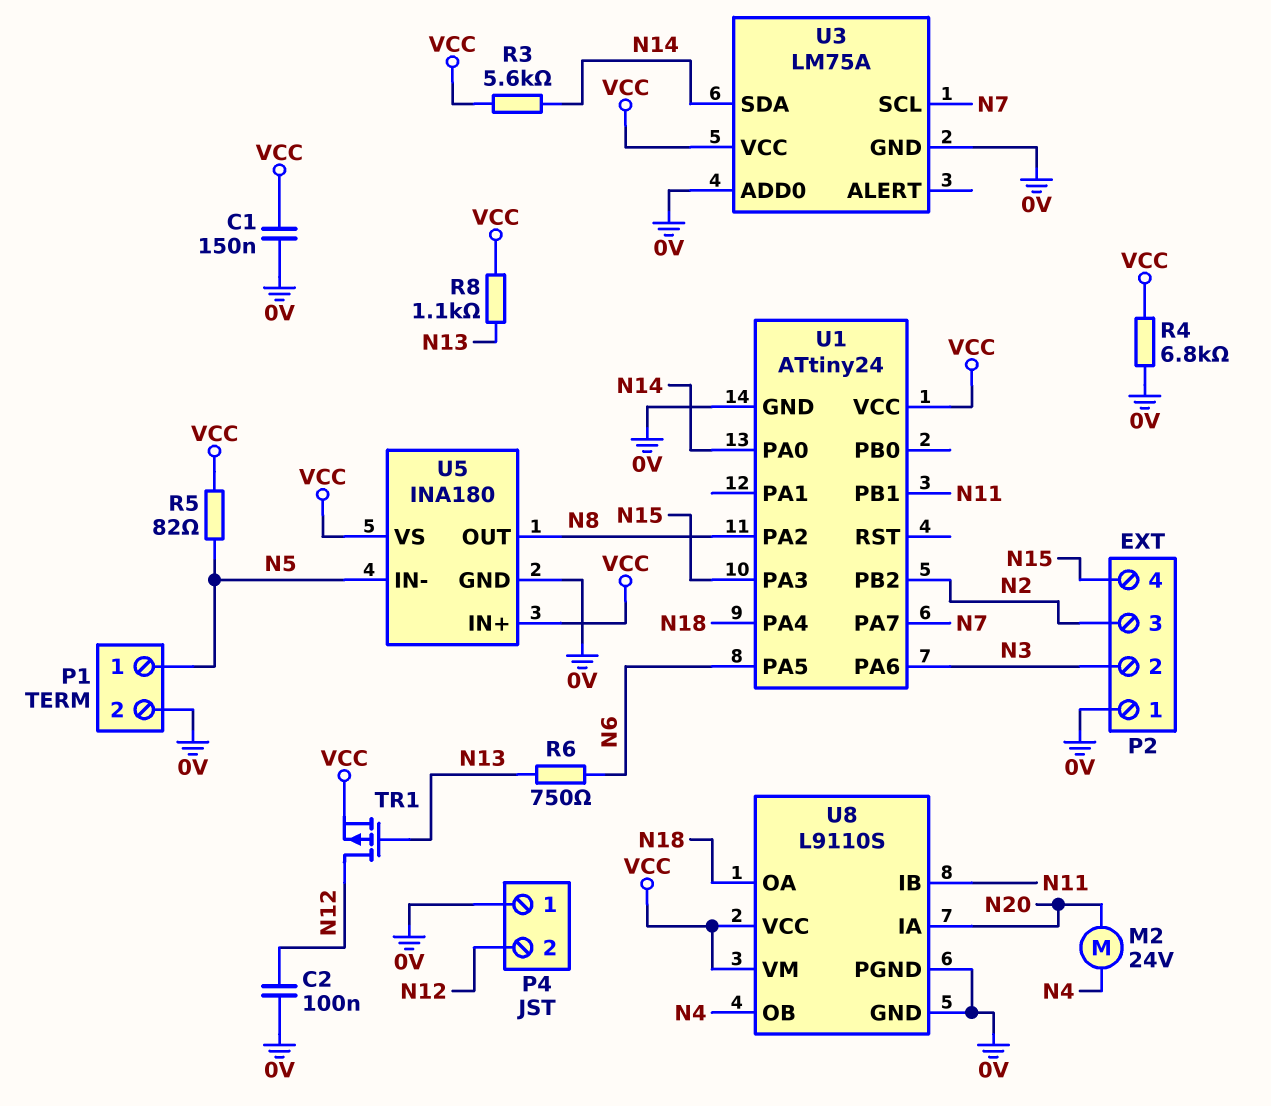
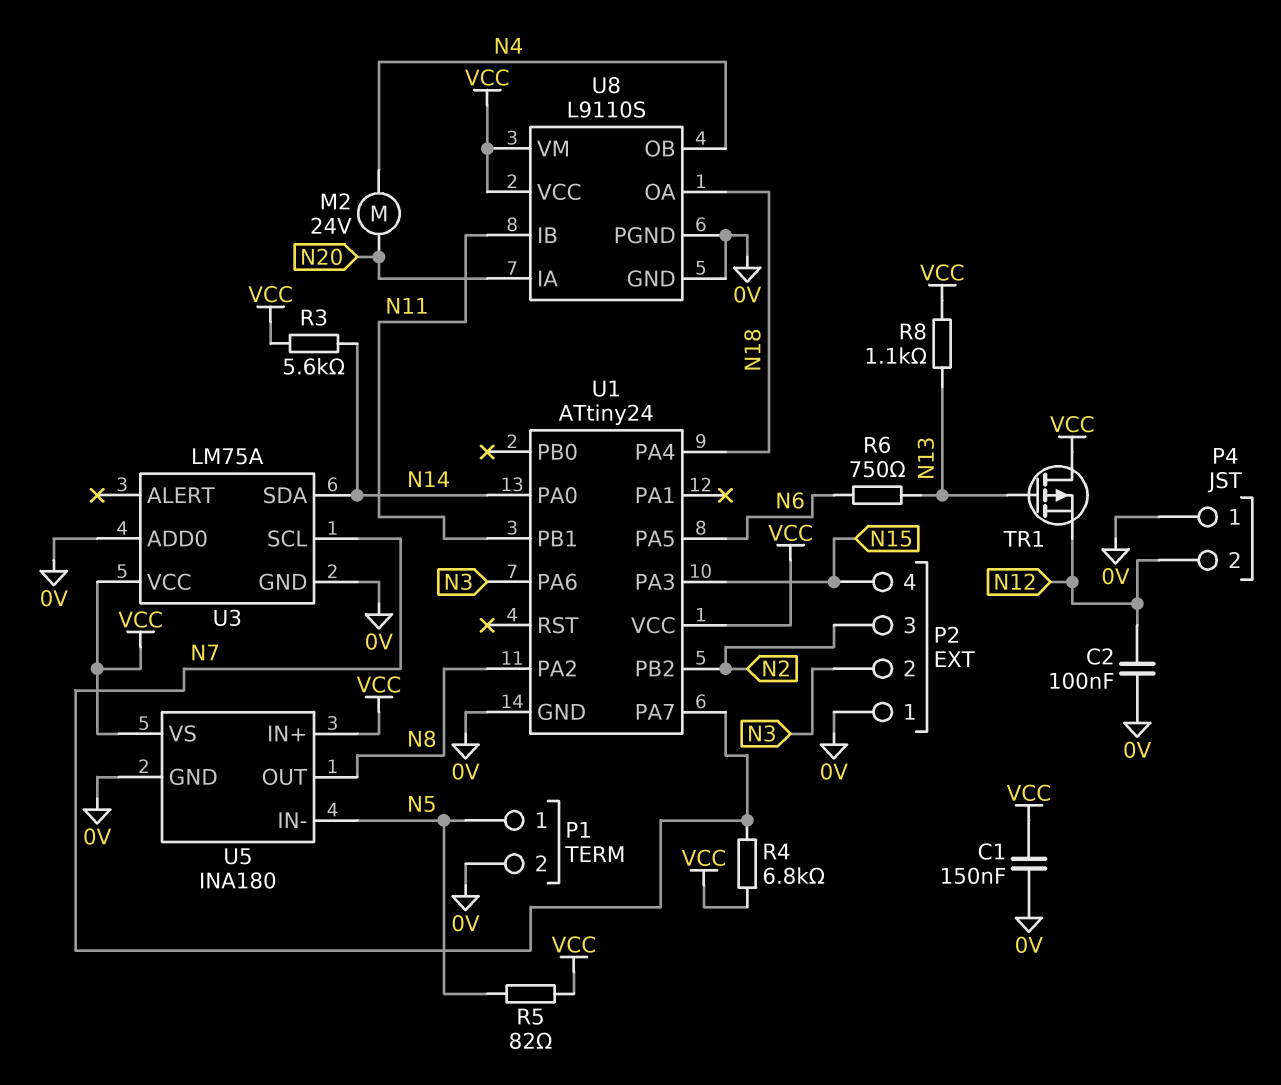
R4: 6.8k (0V, VCC) -> 6.8k (N7, VCC)
TR1: PMOS (G N13, D N12, S VCC) -> PMOS (G N13, D VCC, S N12)

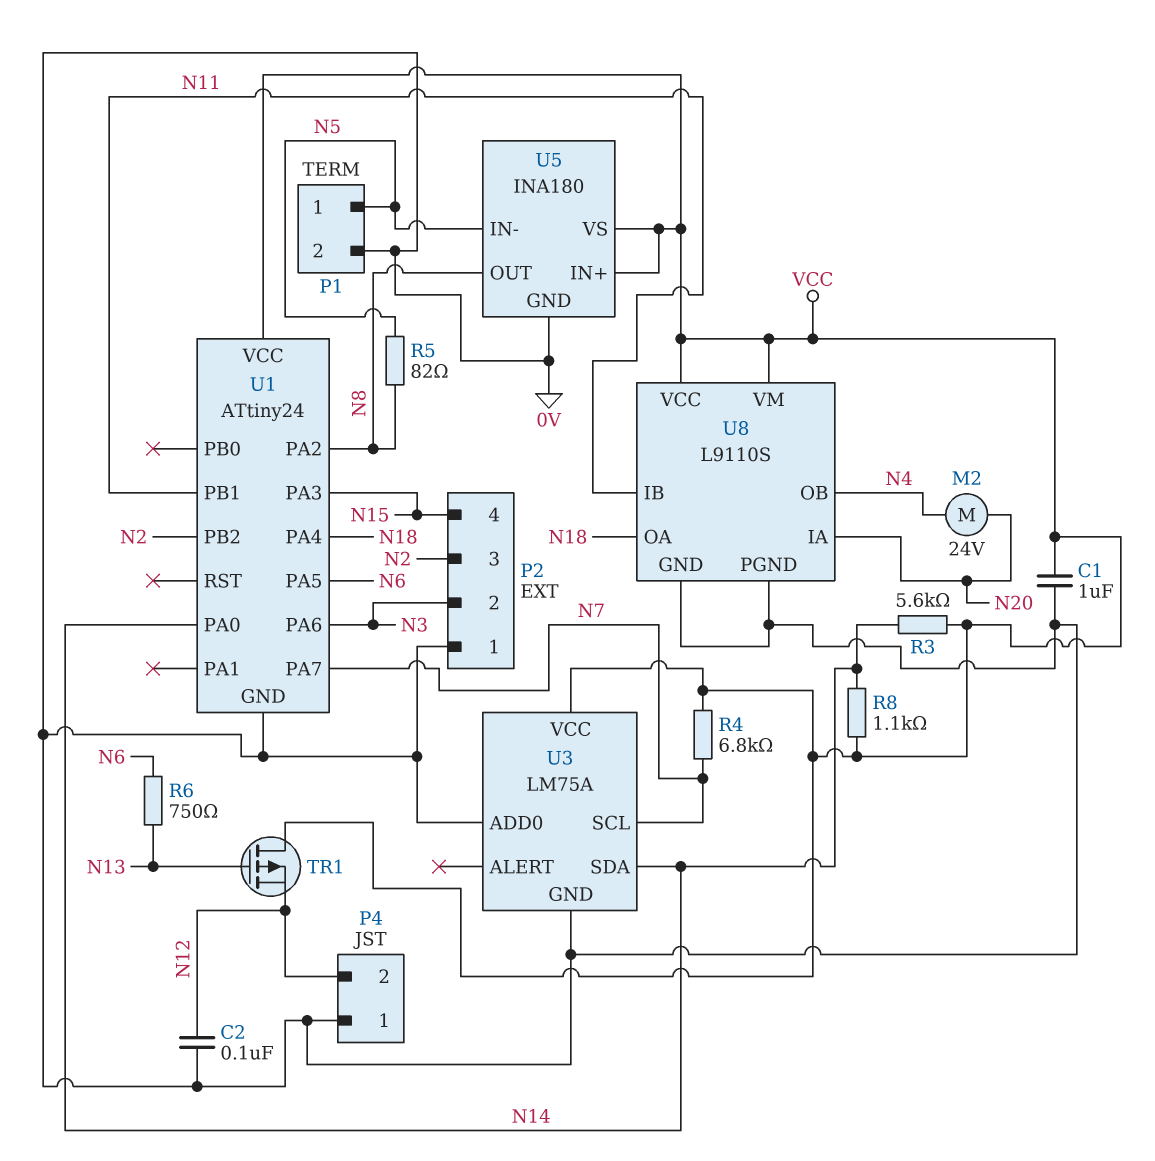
C1: 150nF (0V, VCC) -> 1uF (0V, VCC)
R5: 82 (N5, VCC) -> 82 (N5, N8)
R8: 1.1k (N13, VCC) -> 1.1k (N14, VCC)

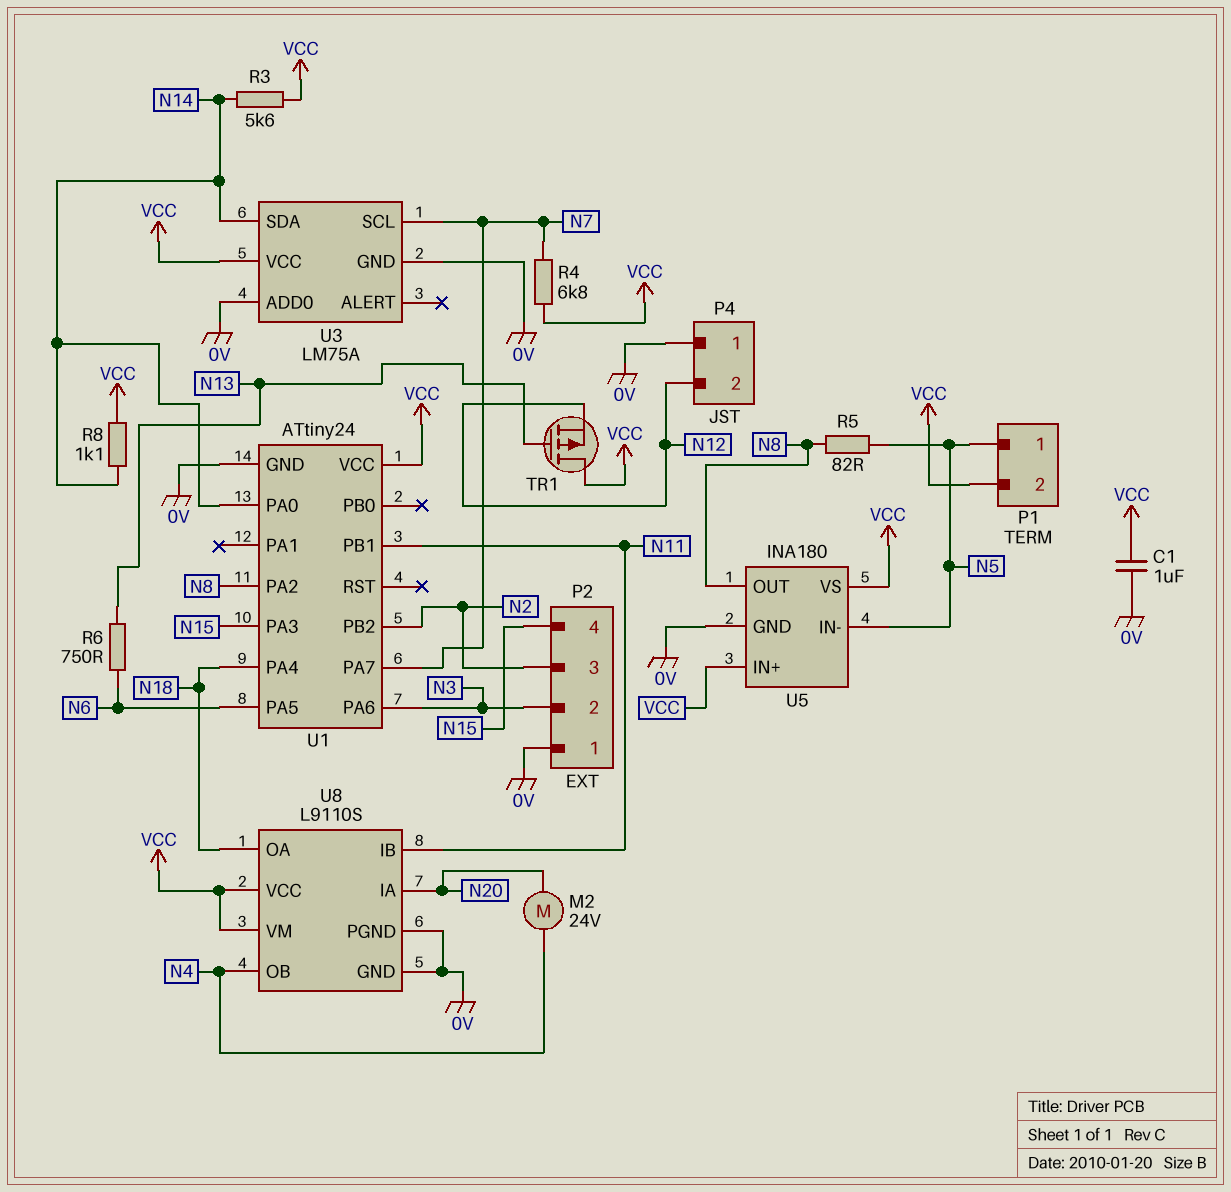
C2: 100nF (0V, N12) -> none
P1 pin 2: 0V -> VCC

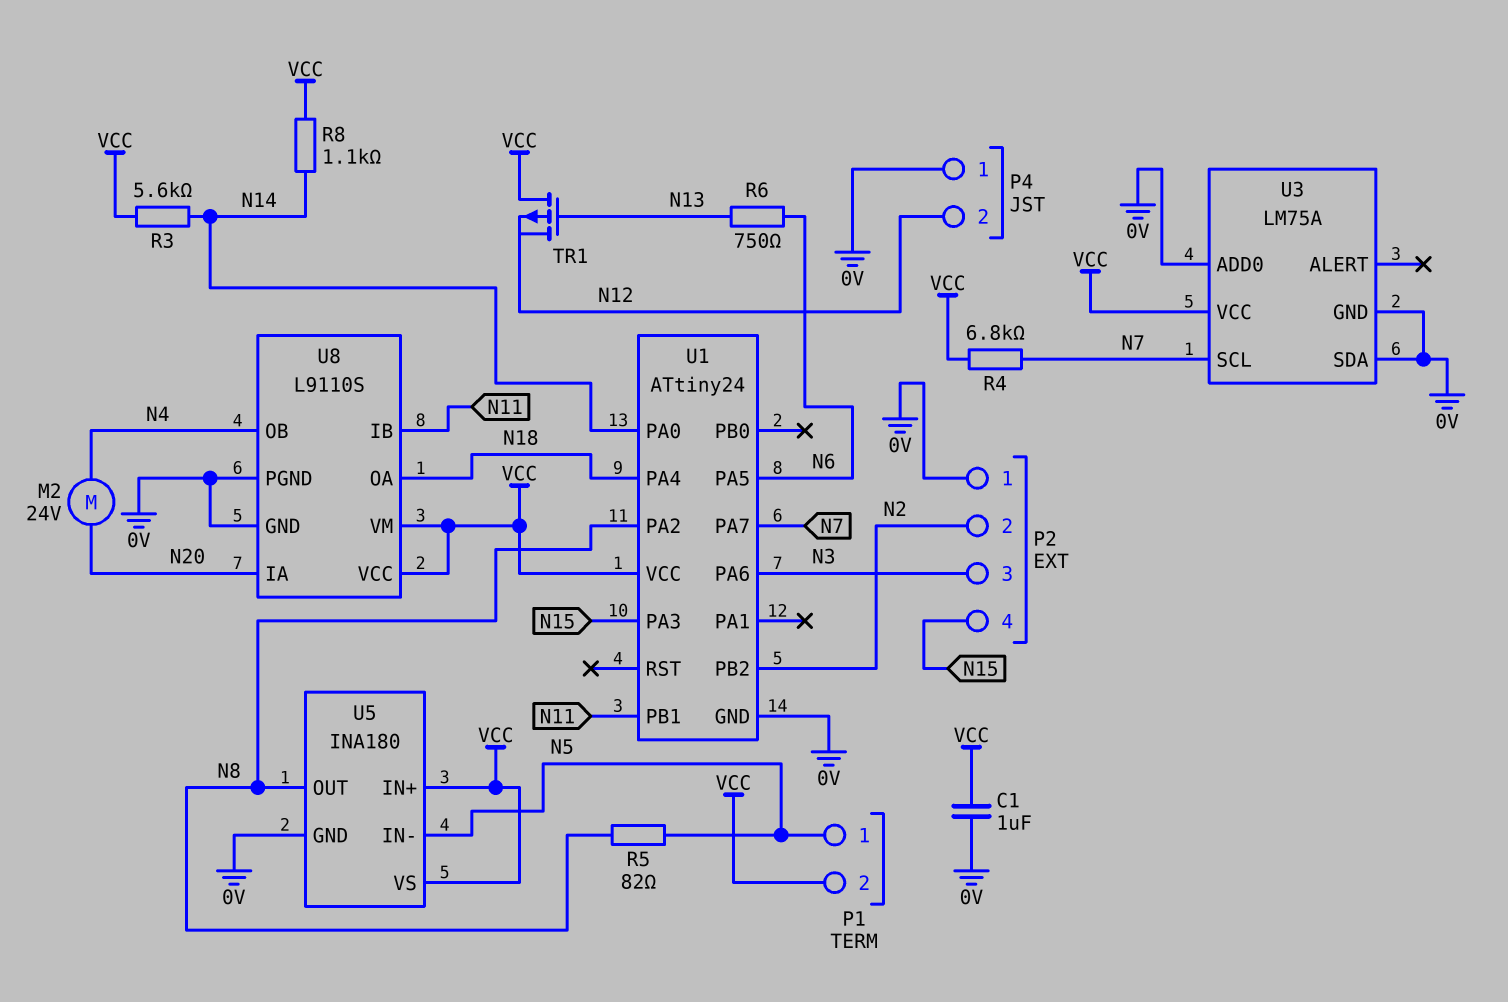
P2 pin 2: N3 -> N2
P2 pin 3: N2 -> N3
U3 pin SDA: N14 -> 0V

